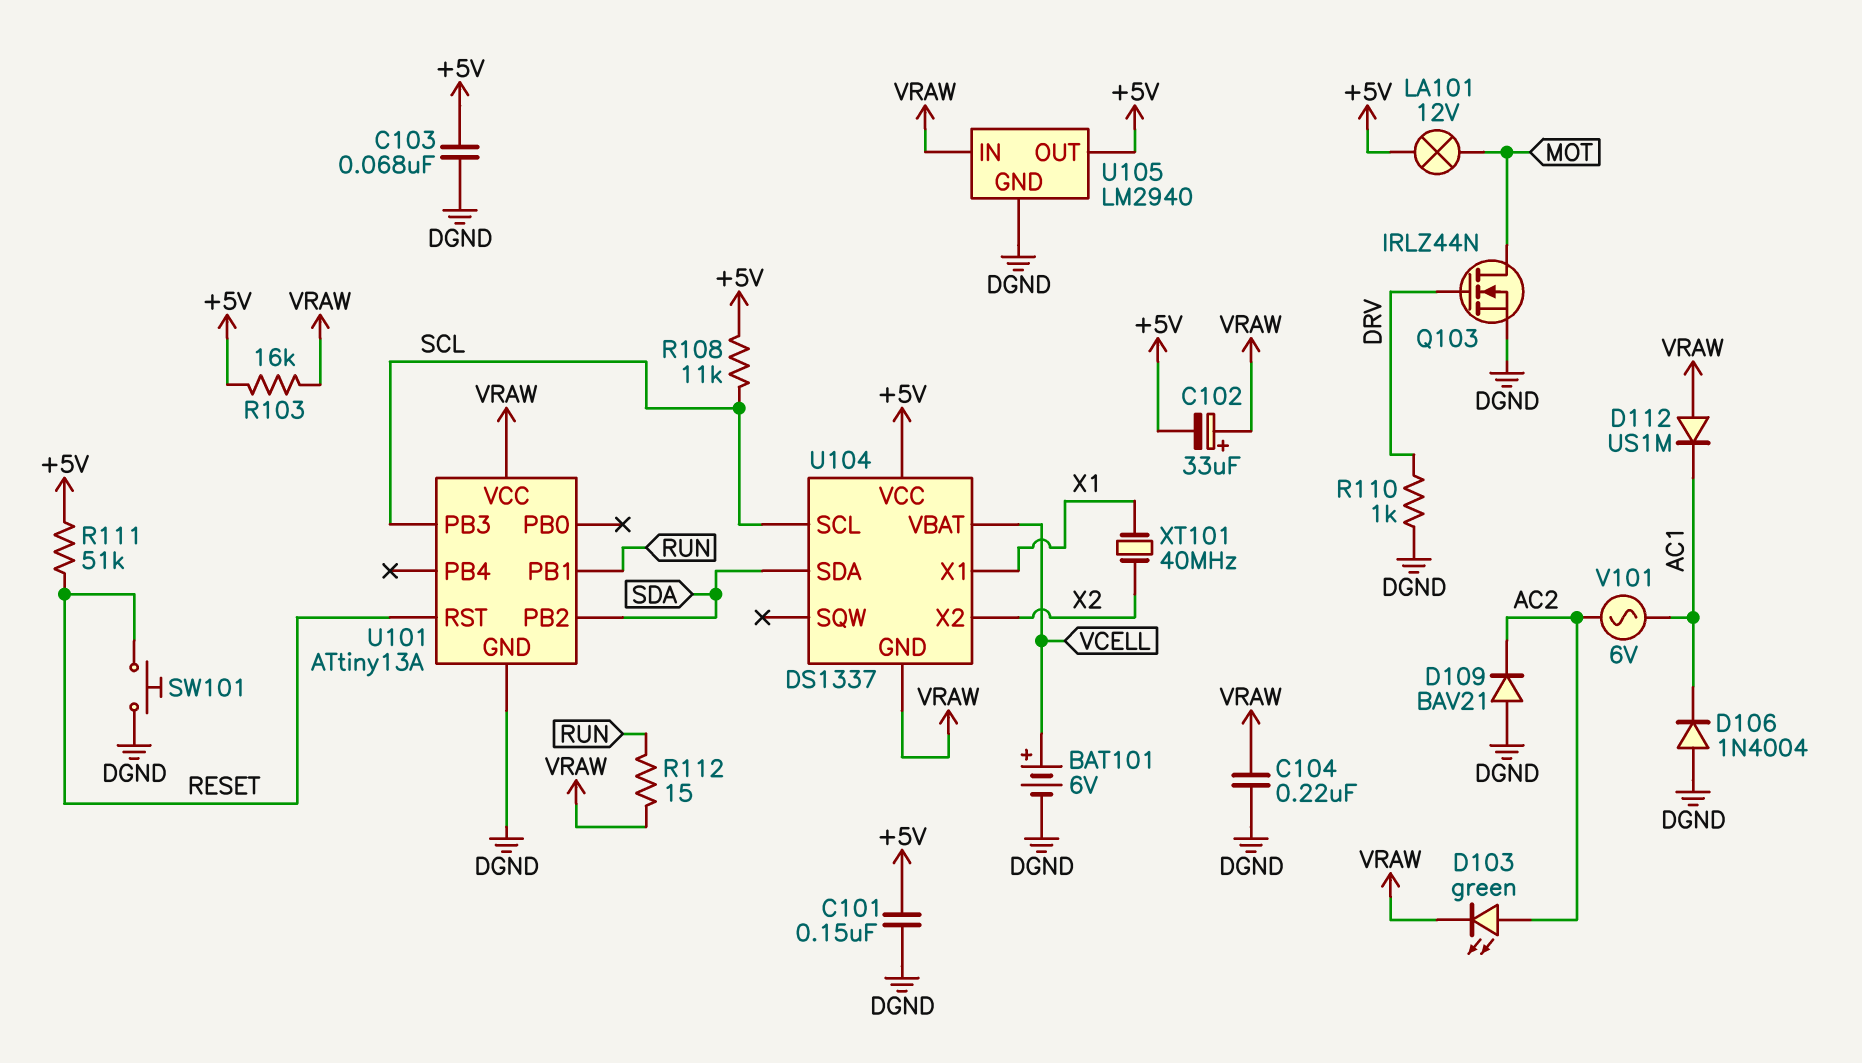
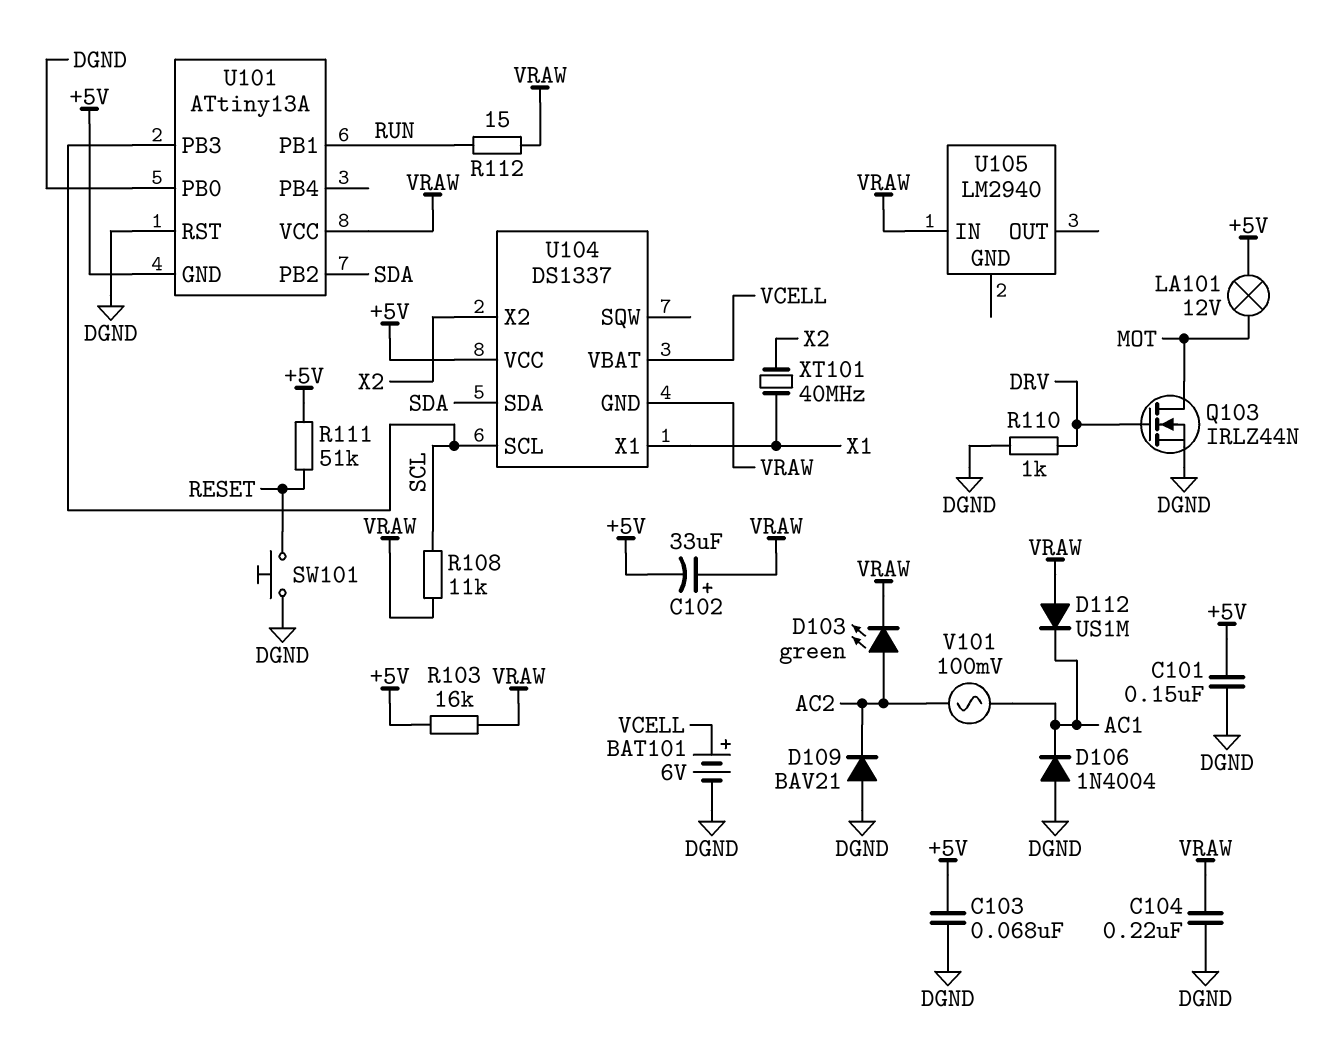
R108: 11k (+5V, SCL) -> 11k (SCL, VRAW)
U101 pin GND: DGND -> +5V
U101 pin PB0: none -> DGND
U101 pin RST: RESET -> DGND
U105 pin GND: DGND -> none
U105 pin OUT: +5V -> none
V101: AC 6V (AC1, AC2) -> AC 100mV (AC1, AC2)

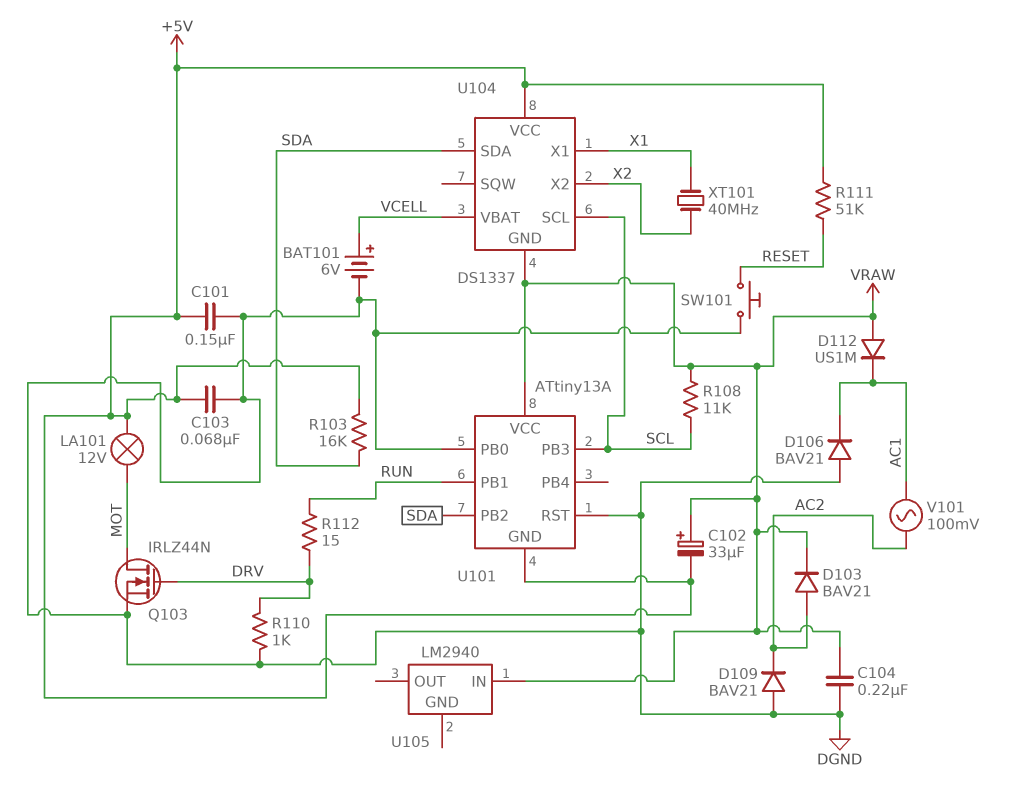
D103: LED green (A AC2, K VRAW) -> diode BAV21 (A AC2, K VRAW)
D106: diode 1N4004 (A DGND, K AC1) -> diode BAV21 (A DGND, K AC1)
R103: 16k (+5V, VRAW) -> 16k (+5V, SDA)
R112: 15 (RUN, VRAW) -> 15 (DRV, RUN)

